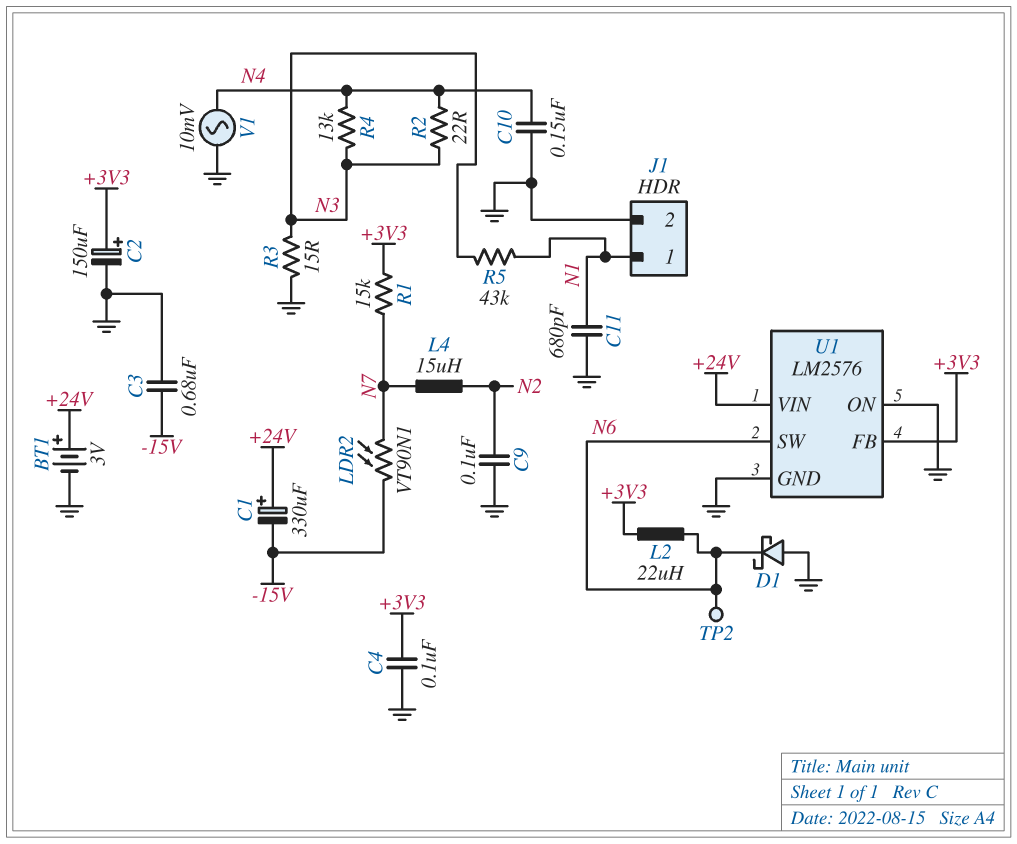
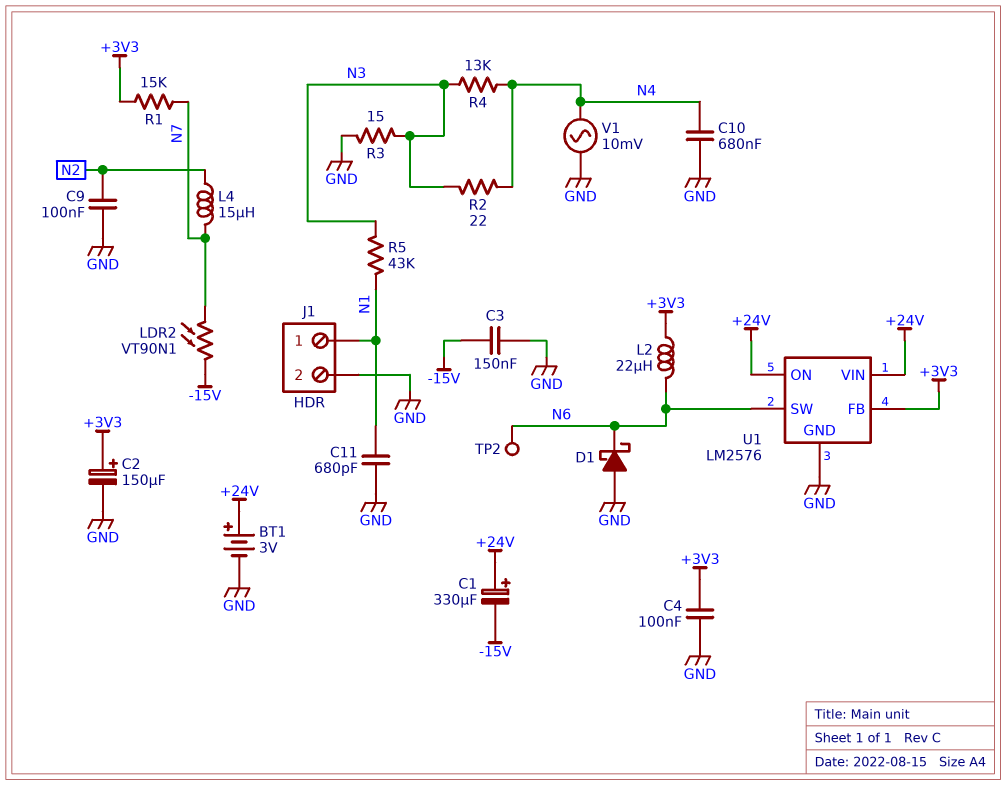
C3: 680nF (-15V, GND) -> 150nF (-15V, GND)
C10: 150nF (GND, N4) -> 680nF (GND, N4)
U1 pin ON: GND -> +24V

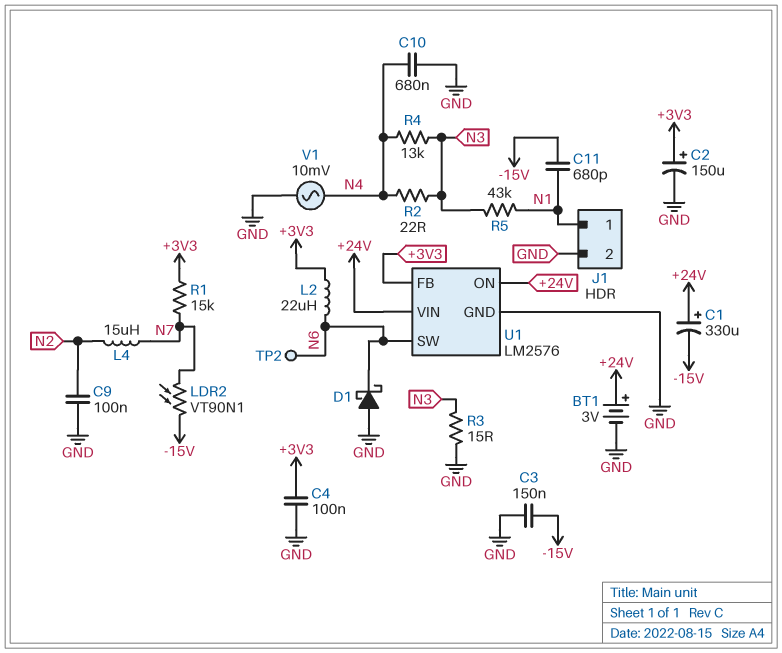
C11: 680pF (GND, N1) -> 680pF (-15V, N1)

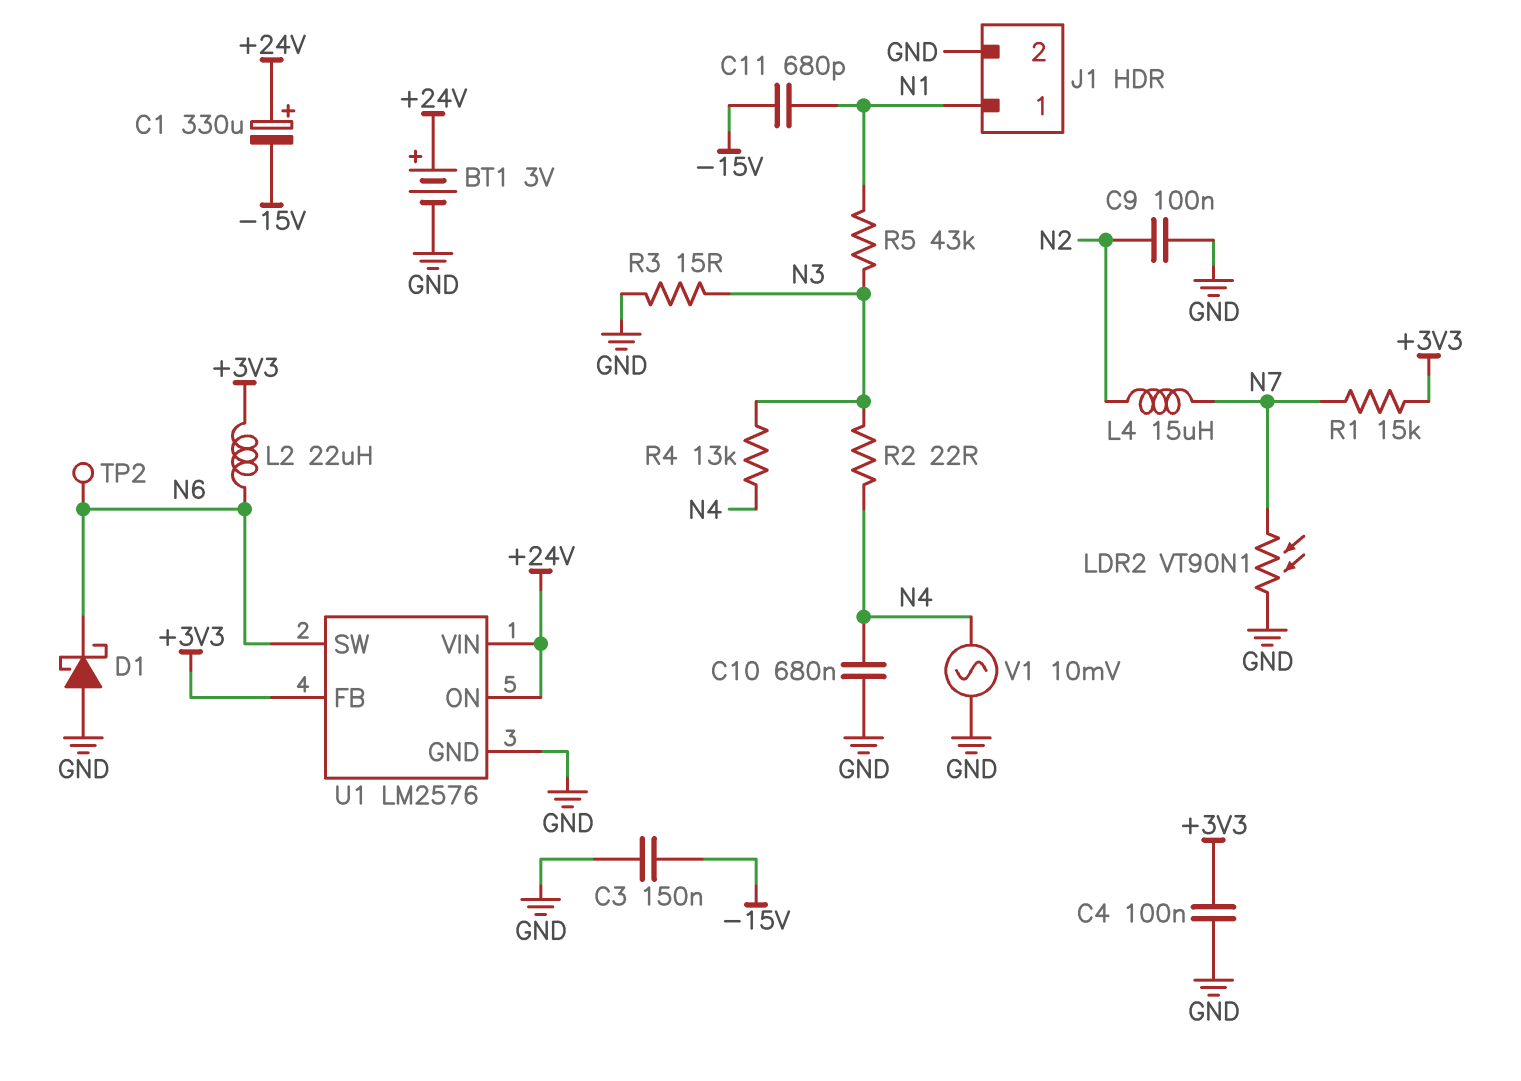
C2: 150uF (plus +3V3, minus GND) -> none
LDR2: VT90N1 (-15V, N7) -> VT90N1 (GND, N7)

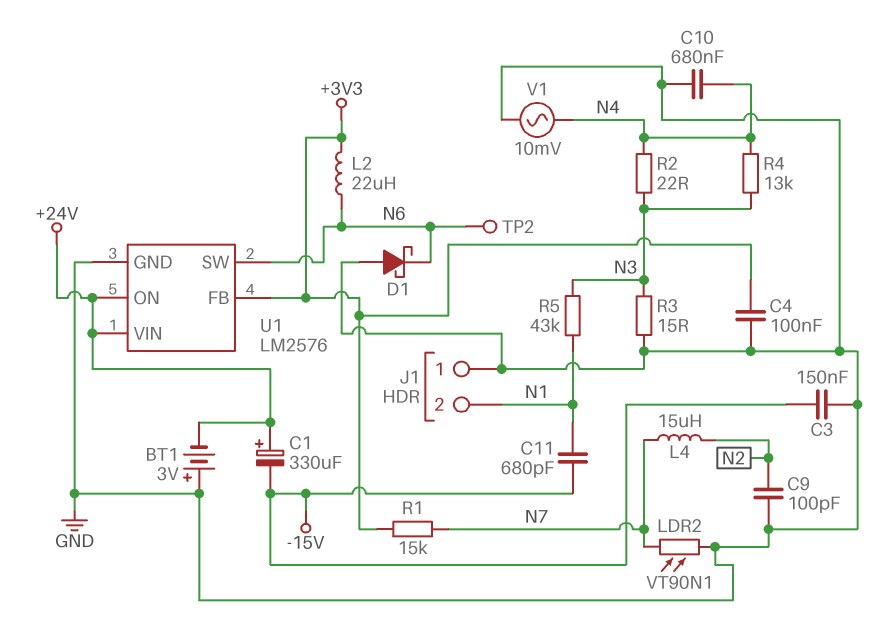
BT1: 3V (plus +24V, minus GND) -> 3V (plus GND, minus +24V)
C9: 100nF (GND, N2) -> 100pF (GND, N2)
J1 pin 1: N1 -> GND
J1 pin 2: GND -> N1

